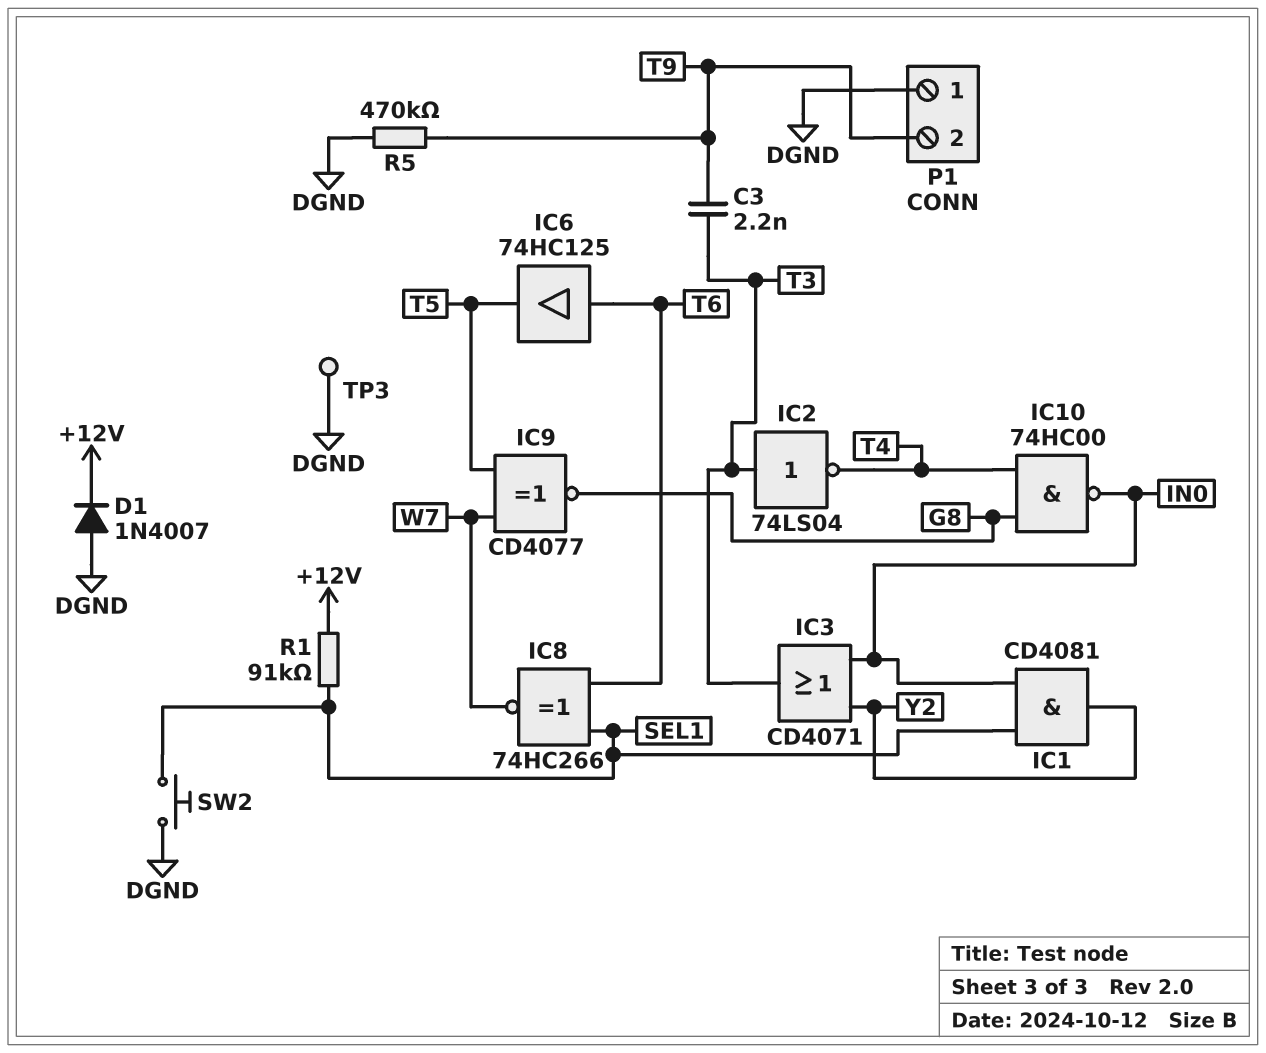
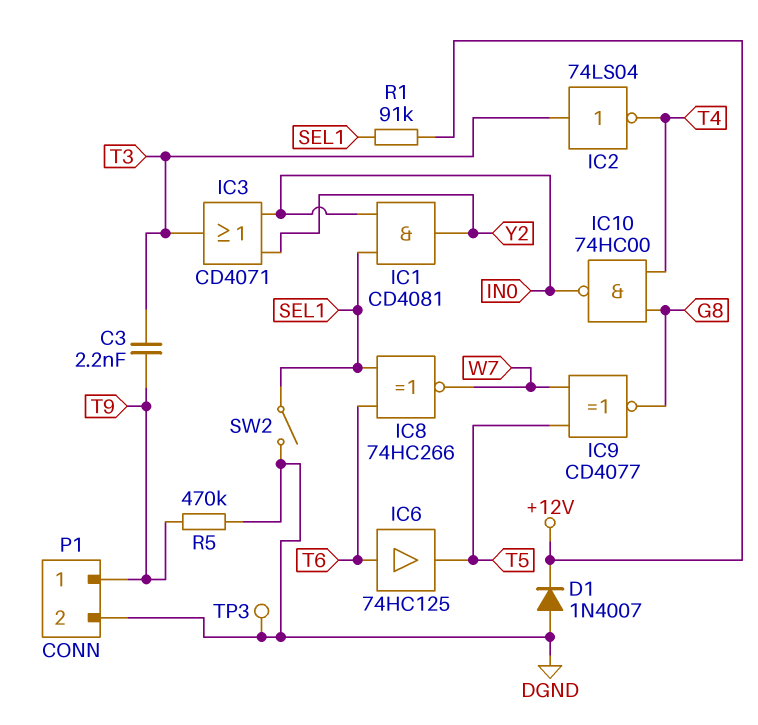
P1 pin 1: DGND -> T9
P1 pin 2: T9 -> DGND
SW2: button (DGND, SEL1) -> switch (DGND, SEL1)

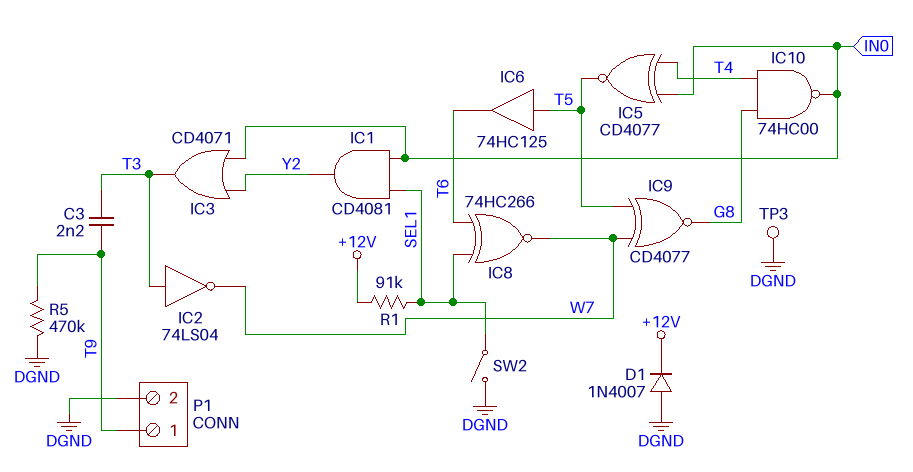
IC2: NOT 74LS04 (in T3, out T4) -> NOT 74LS04 (in T3, out W7)
IC5: none -> XNOR CD4077 (in IN0, in T4, out T5)
IC6: buffer 74HC125 (in T6, out T5) -> buffer 74HC125 (in T5, out T6)

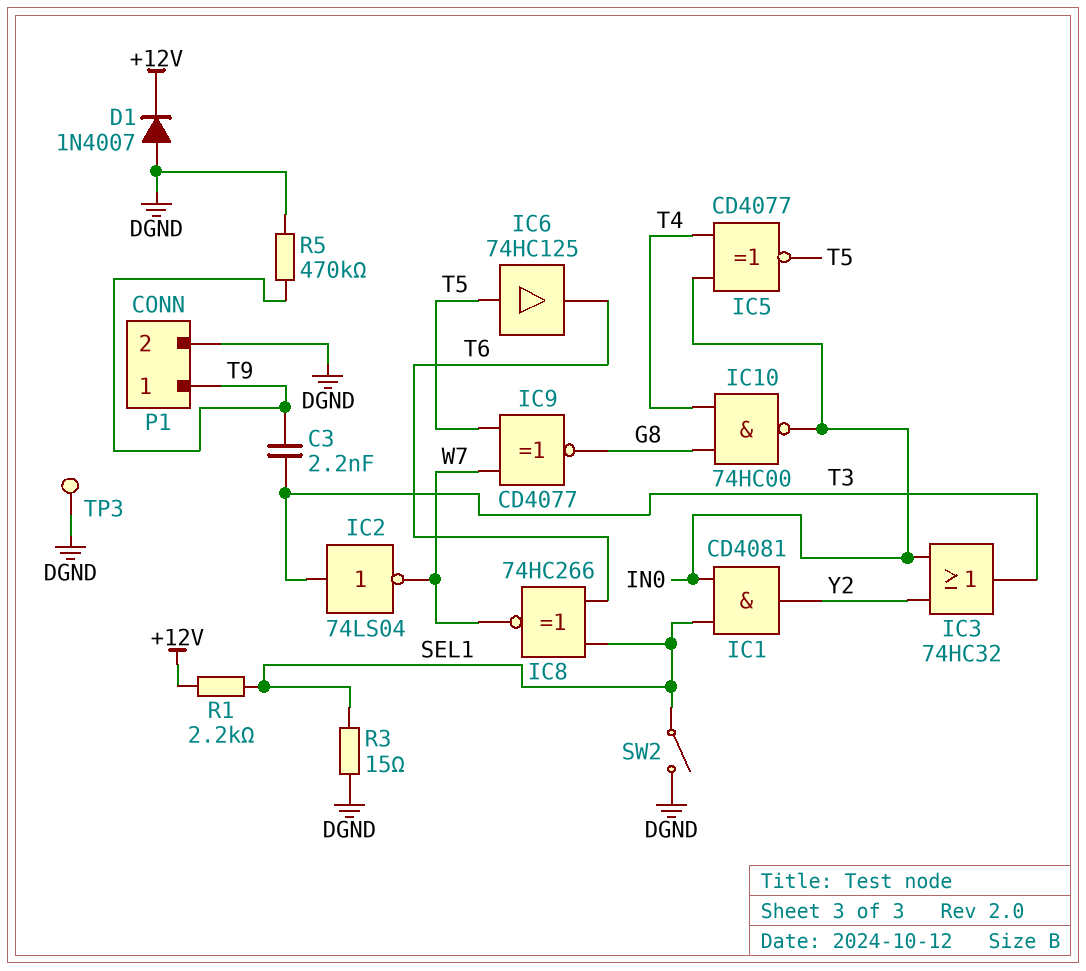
IC3: OR CD4071 (in IN0, in Y2, out T3) -> OR 74HC32 (in IN0, in Y2, out T3)
R1: 91k (+12V, SEL1) -> 2.2k (+12V, SEL1)
R3: none -> 15 (DGND, SEL1)

